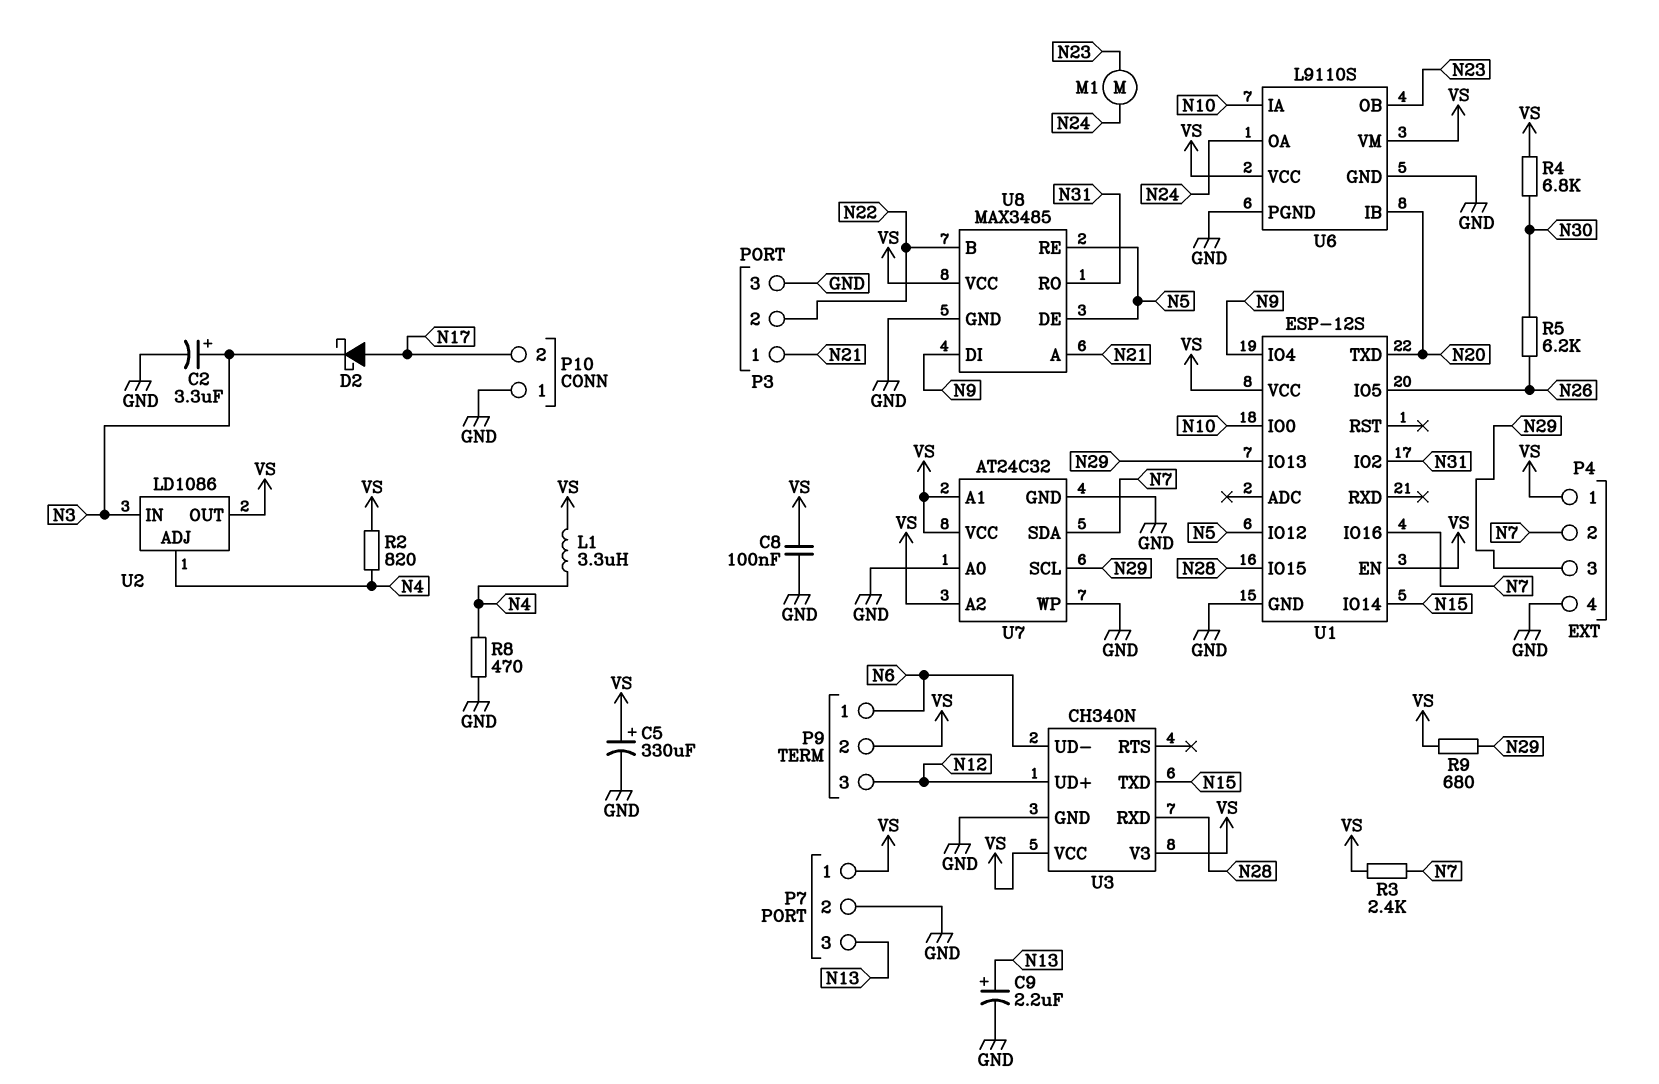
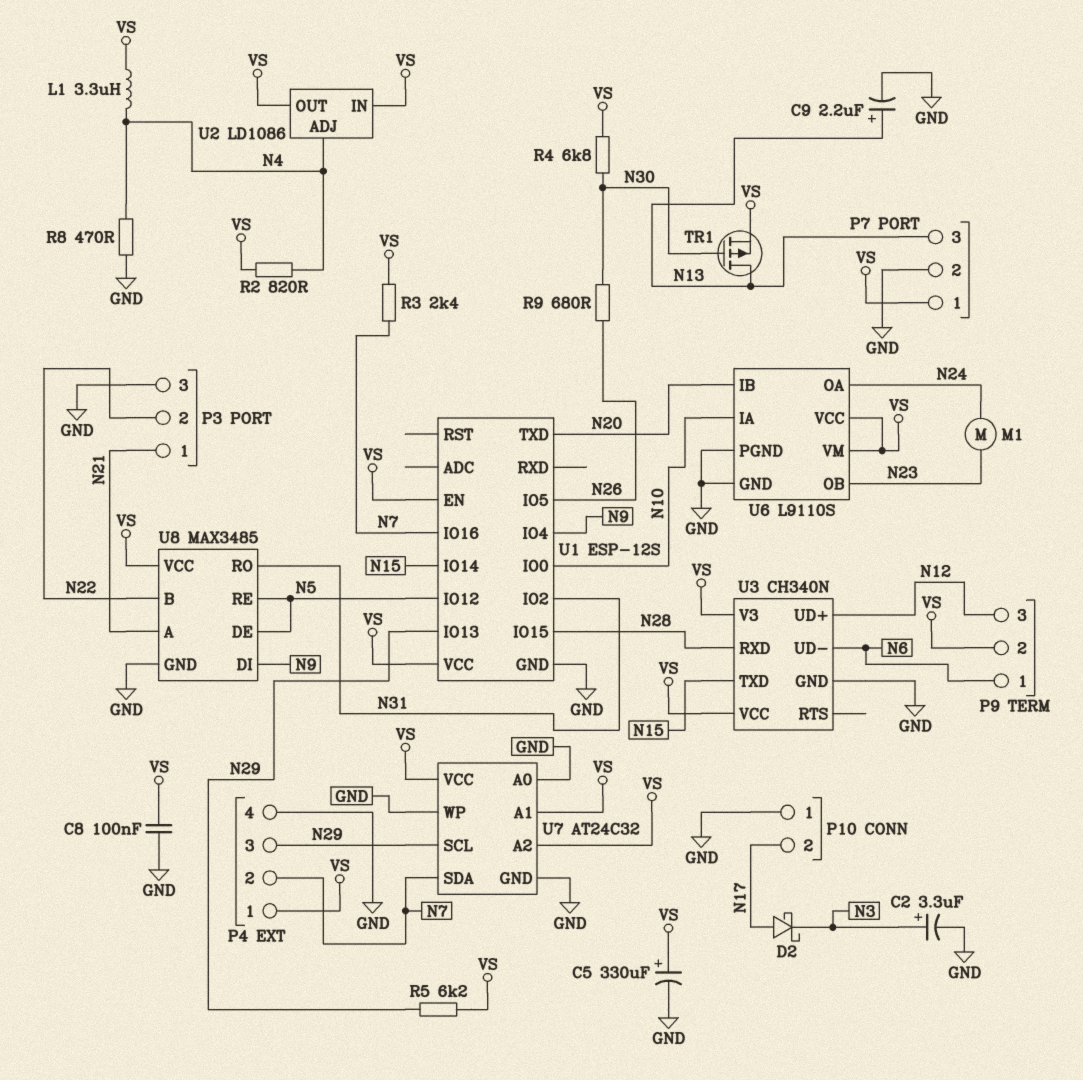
R5: 6.2k (N26, N30) -> 6.2k (N29, VS)
R9: 680 (N29, VS) -> 680 (N26, N30)
TR1: none -> PMOS (G N30, D N13, S VS)
U2 pin IN: N3 -> VS

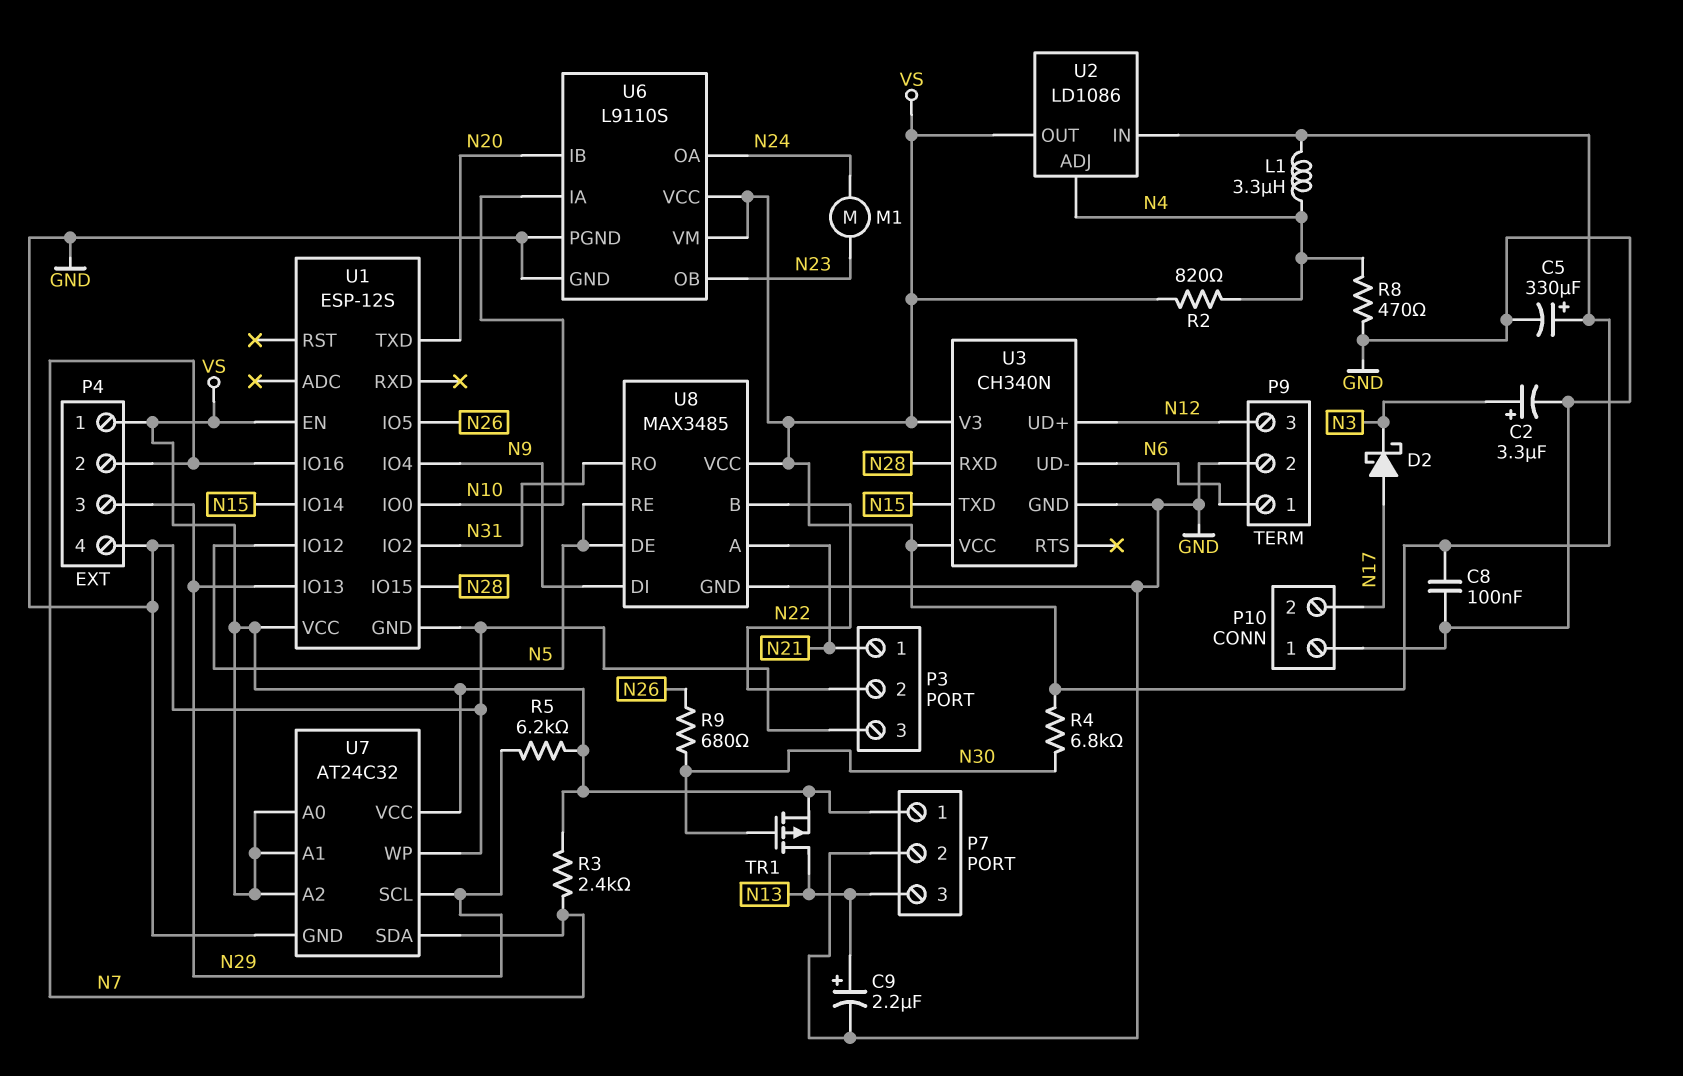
P9 pin 2: VS -> GND
U7 pin A0: GND -> VS

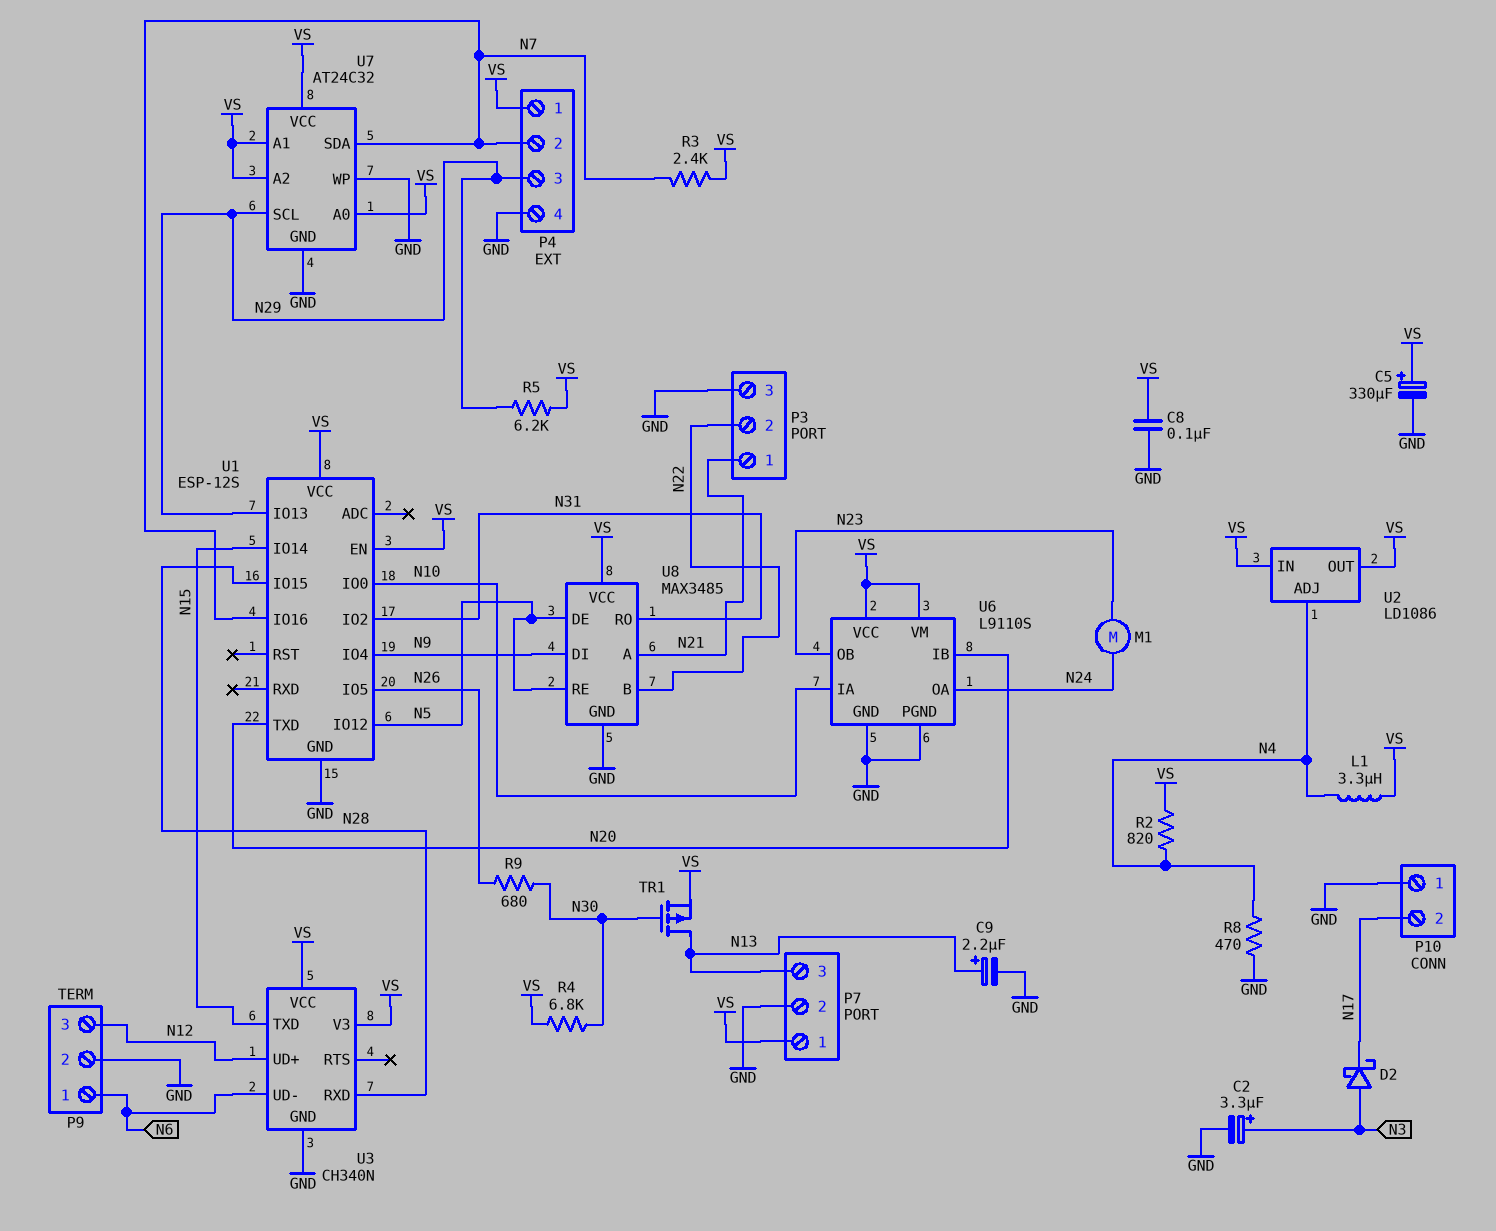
D2: schottky (A N17, K N3) -> schottky (A N3, K N17)

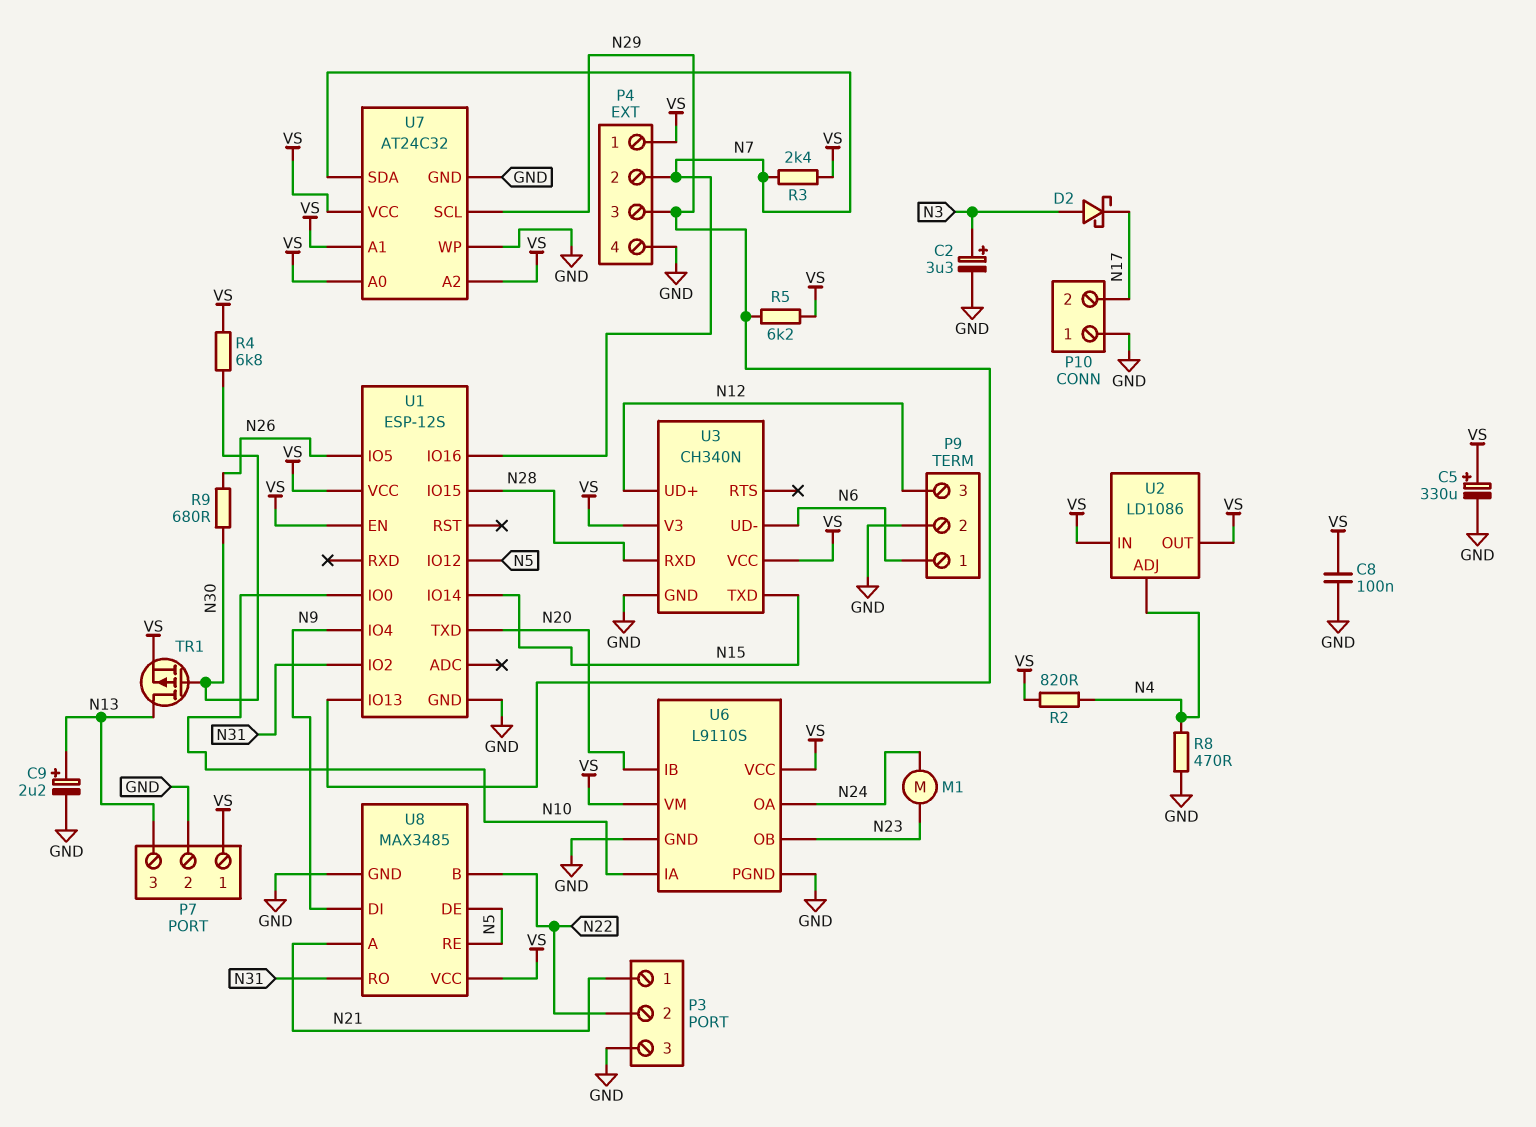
L1: 3.3uH (N4, VS) -> none

